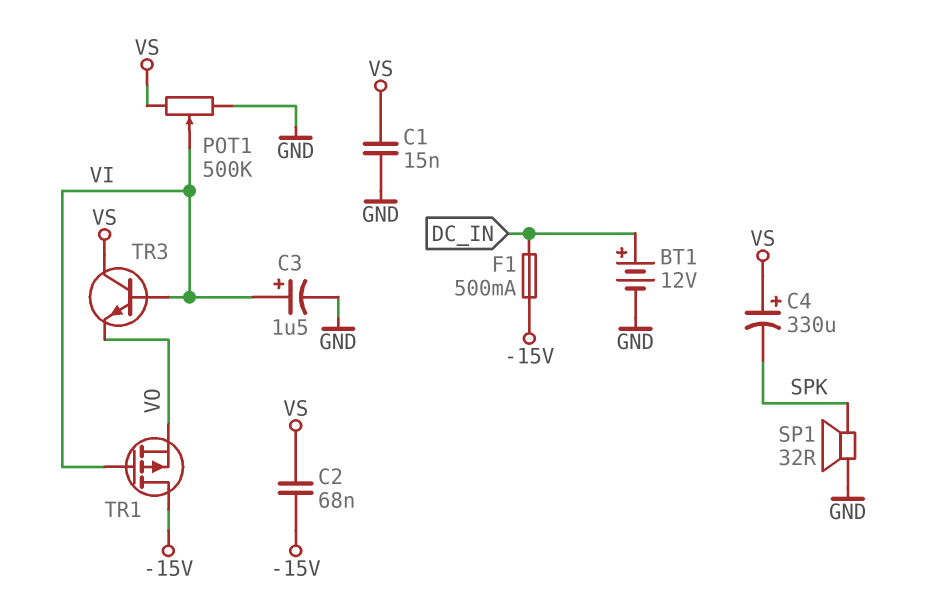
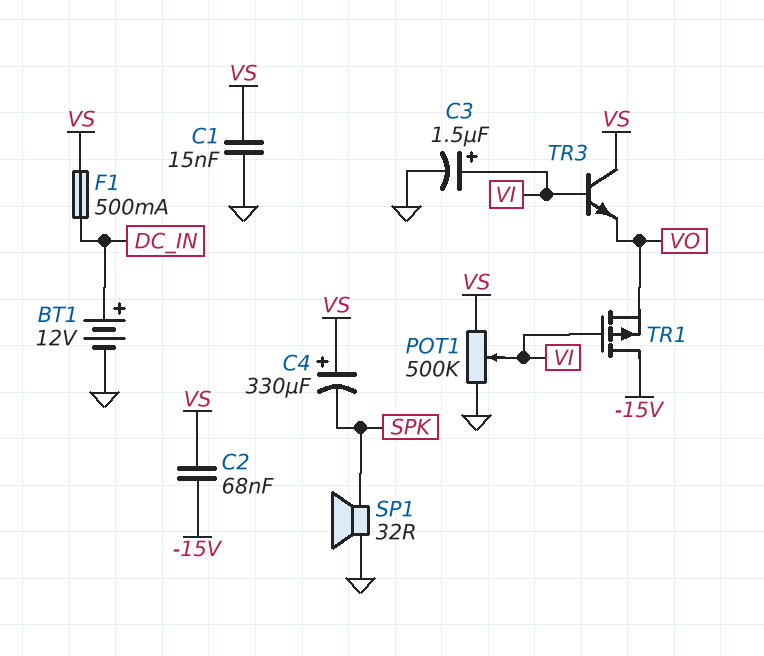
F1: 500mA (-15V, DC_IN) -> 500mA (DC_IN, VS)

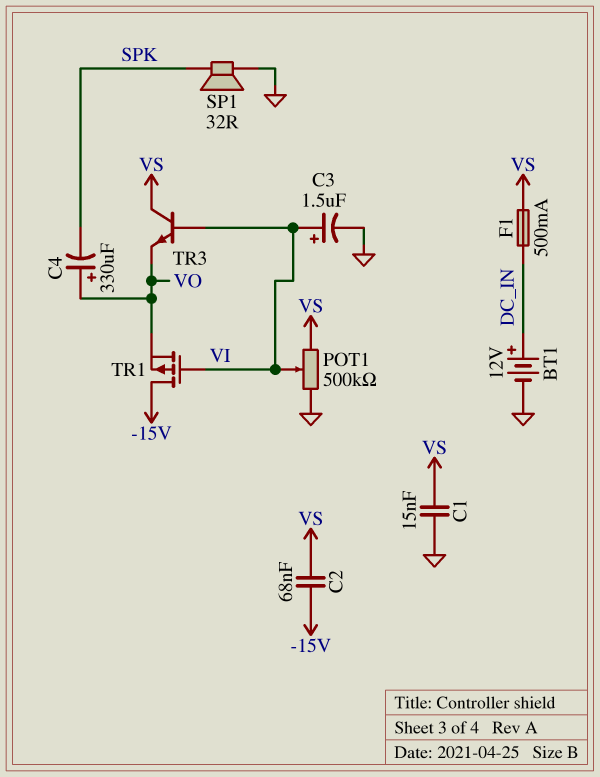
C4: 330uF (plus VS, minus SPK) -> 330uF (plus VO, minus SPK)

